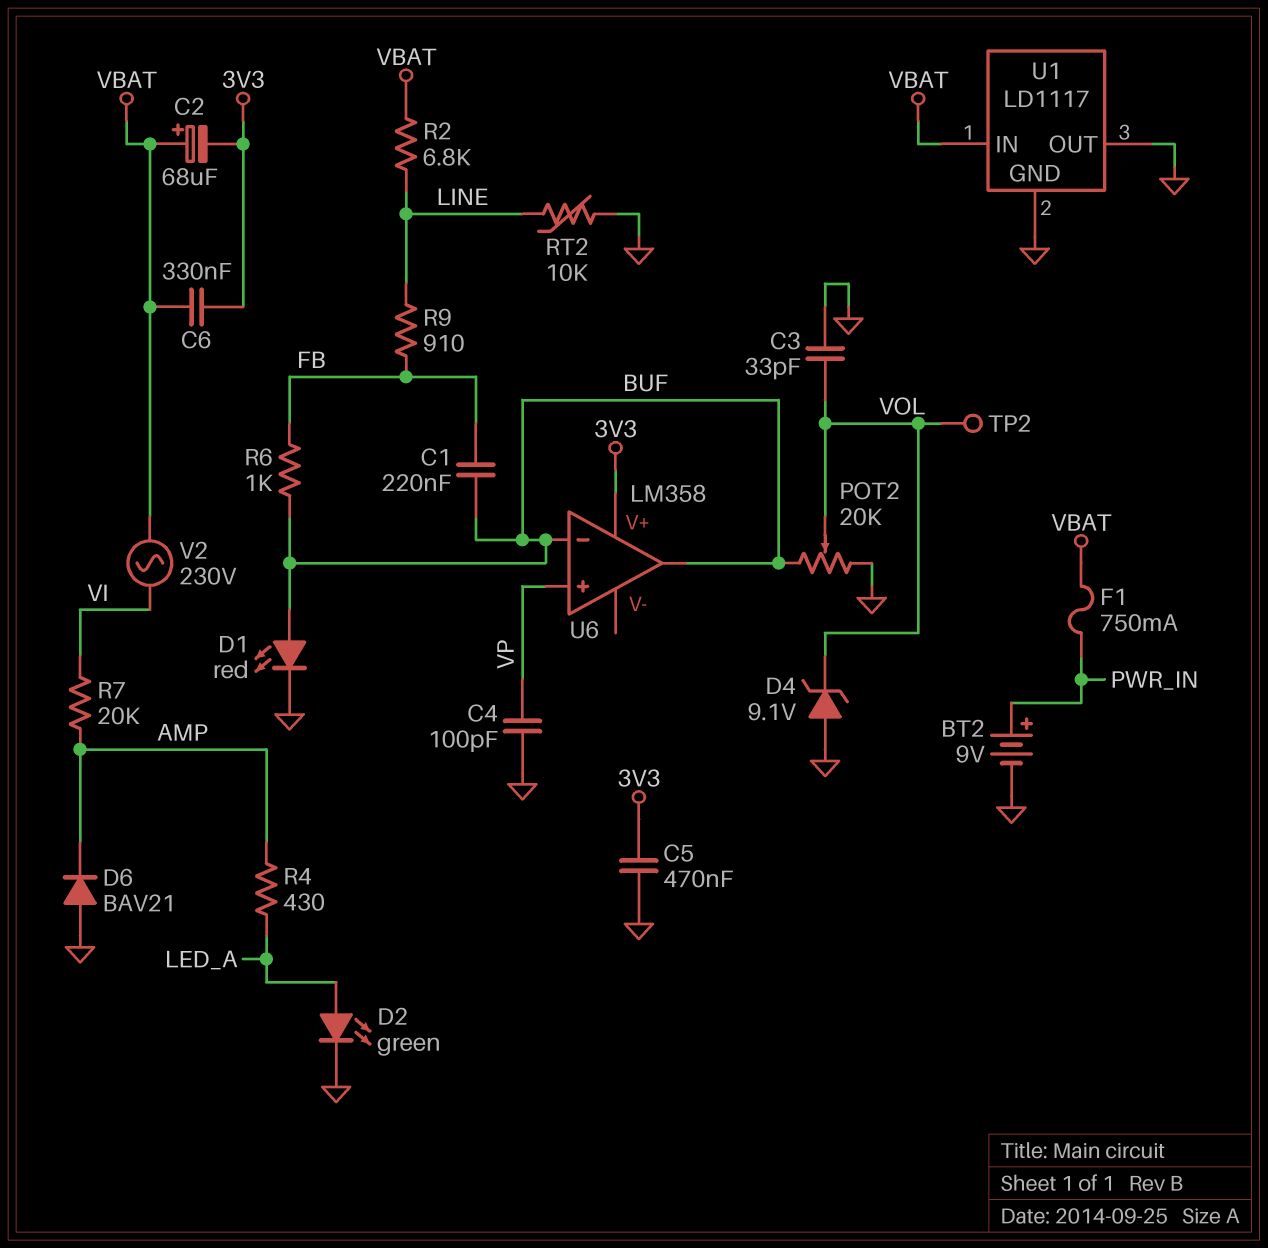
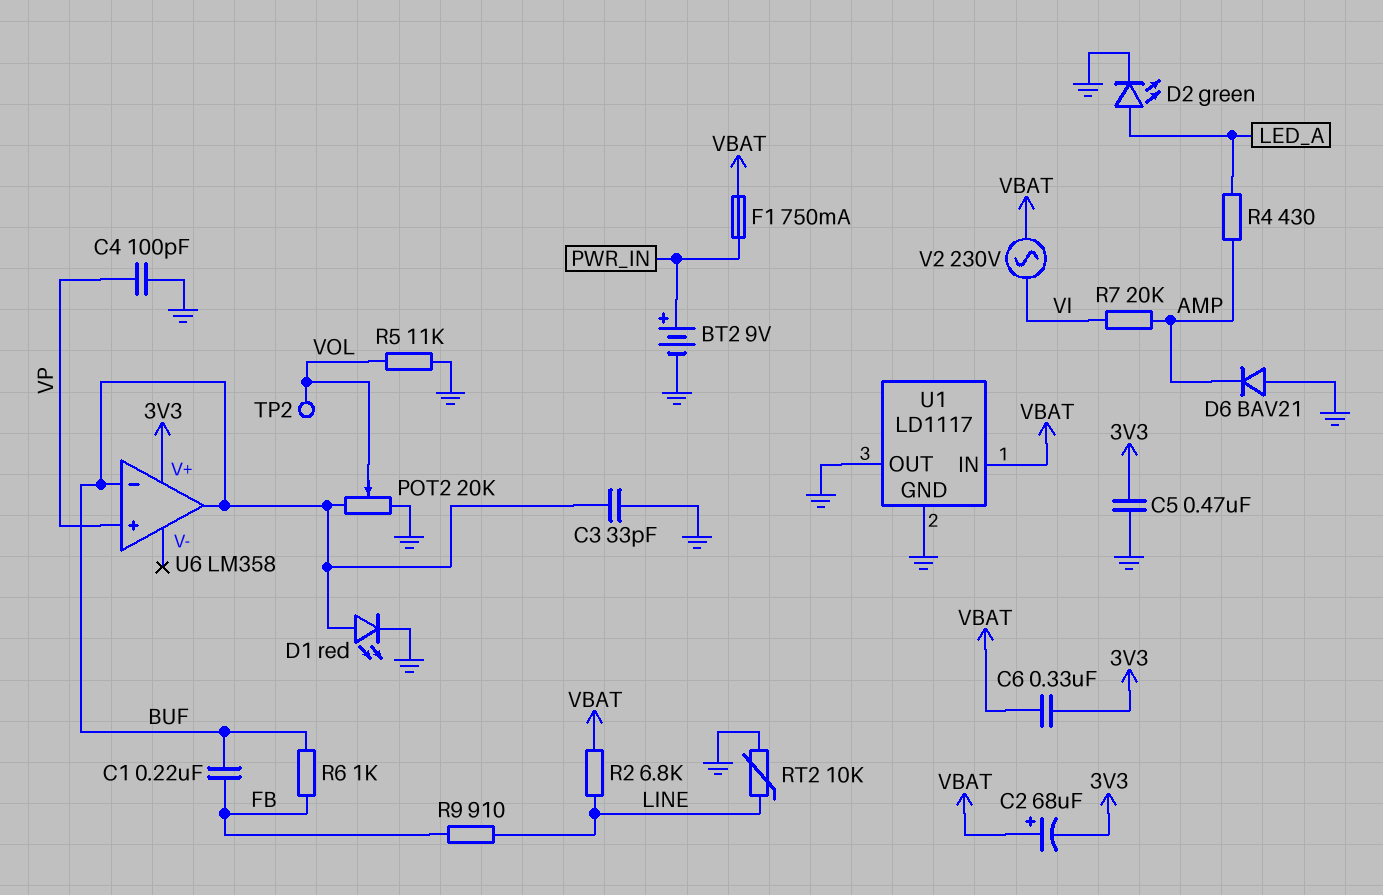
C3: 33pF (GND, VOL) -> 33pF (BUF, GND)
D4: zener 9.1V (A GND, K VOL) -> none
R5: none -> 11k (GND, VOL)

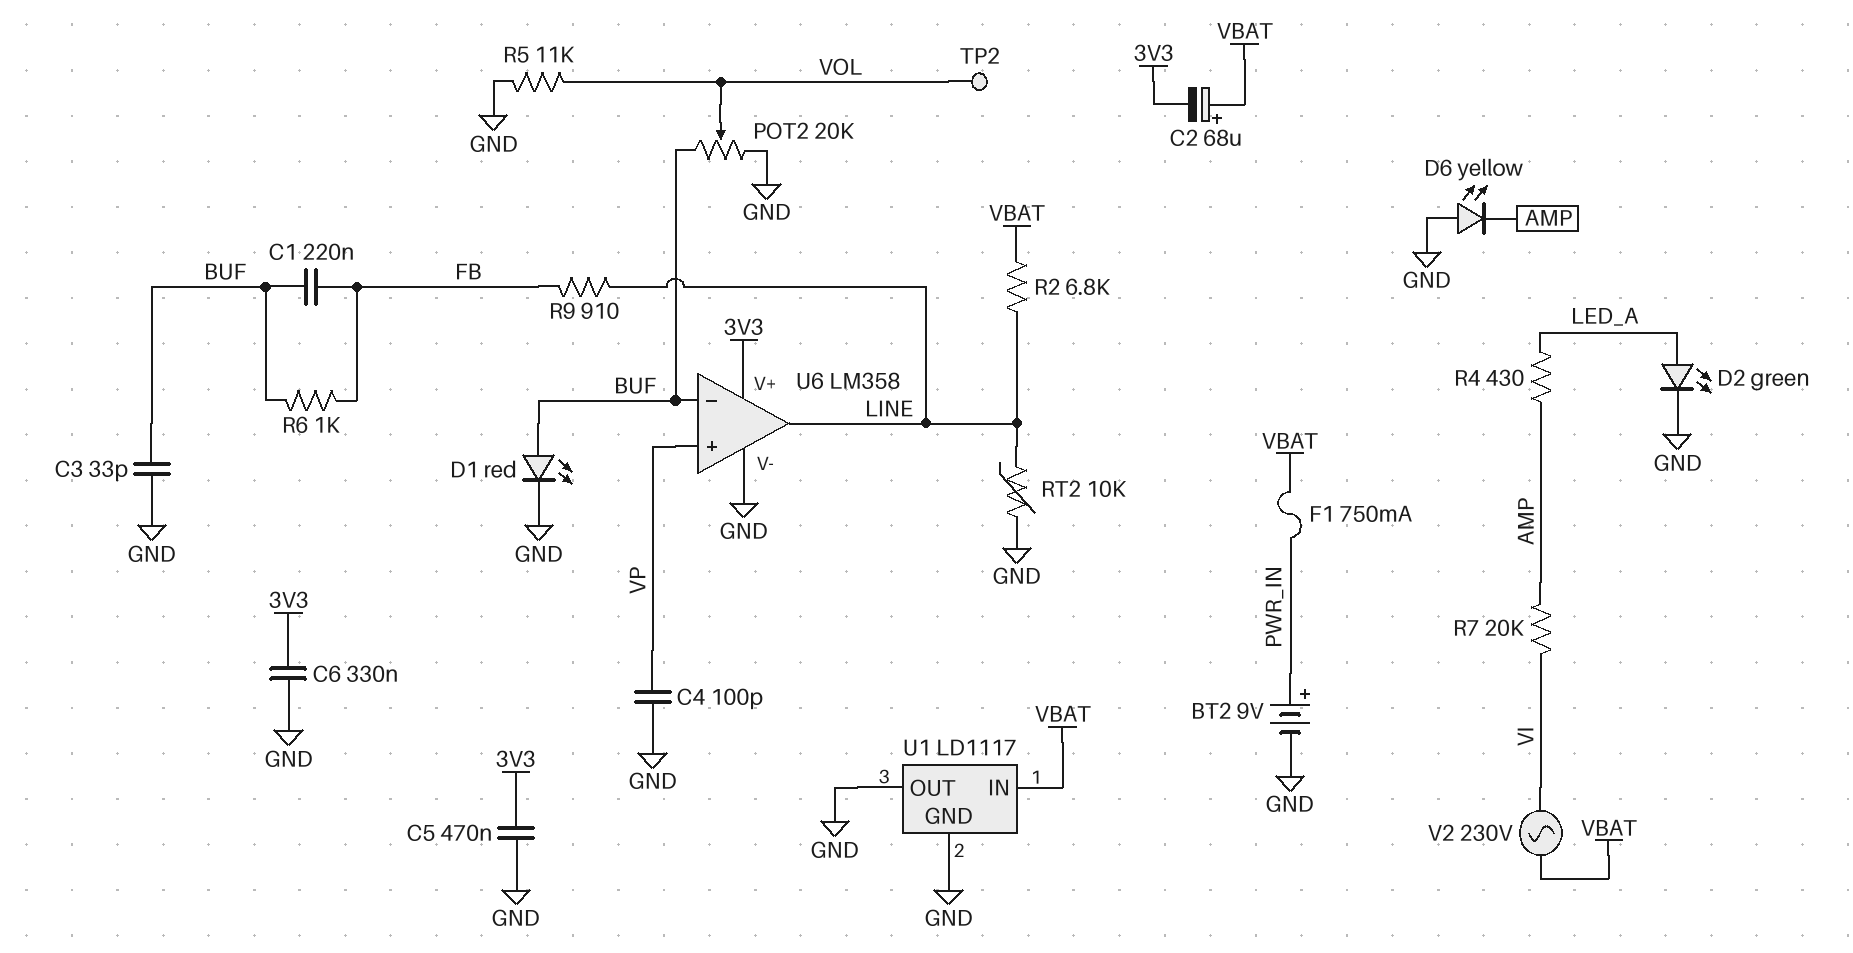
C6: 330nF (3V3, VBAT) -> 330nF (3V3, GND)
D6: diode BAV21 (A GND, K AMP) -> LED yellow (A GND, K AMP)
U6 pin V-: none -> GND
U6 pin out: BUF -> LINE

